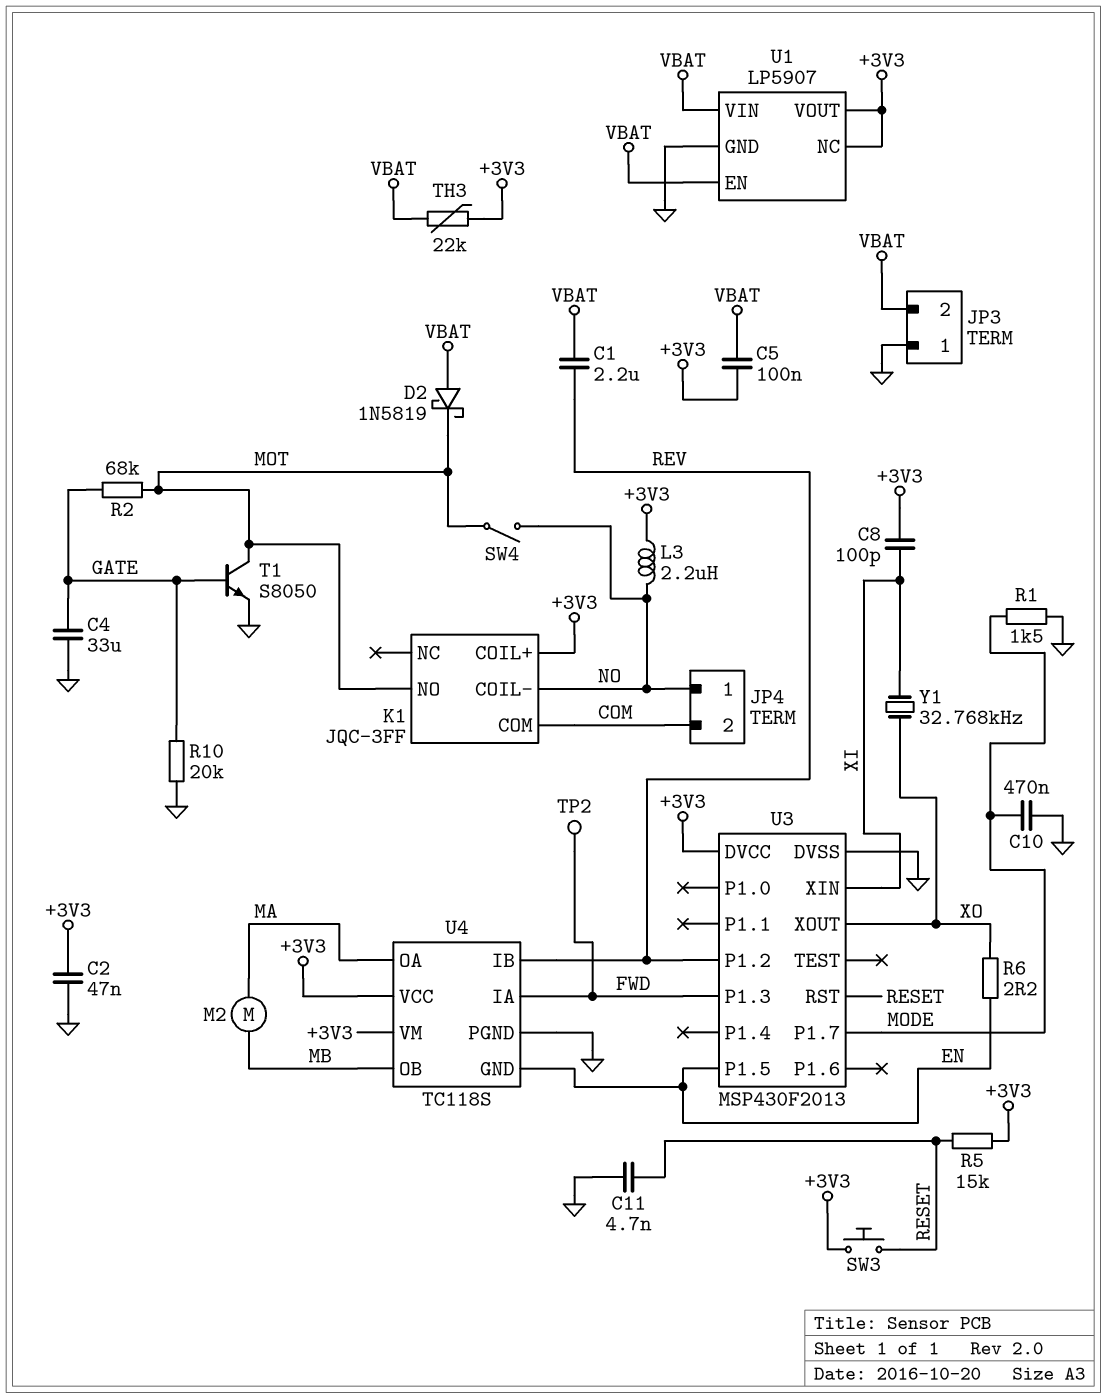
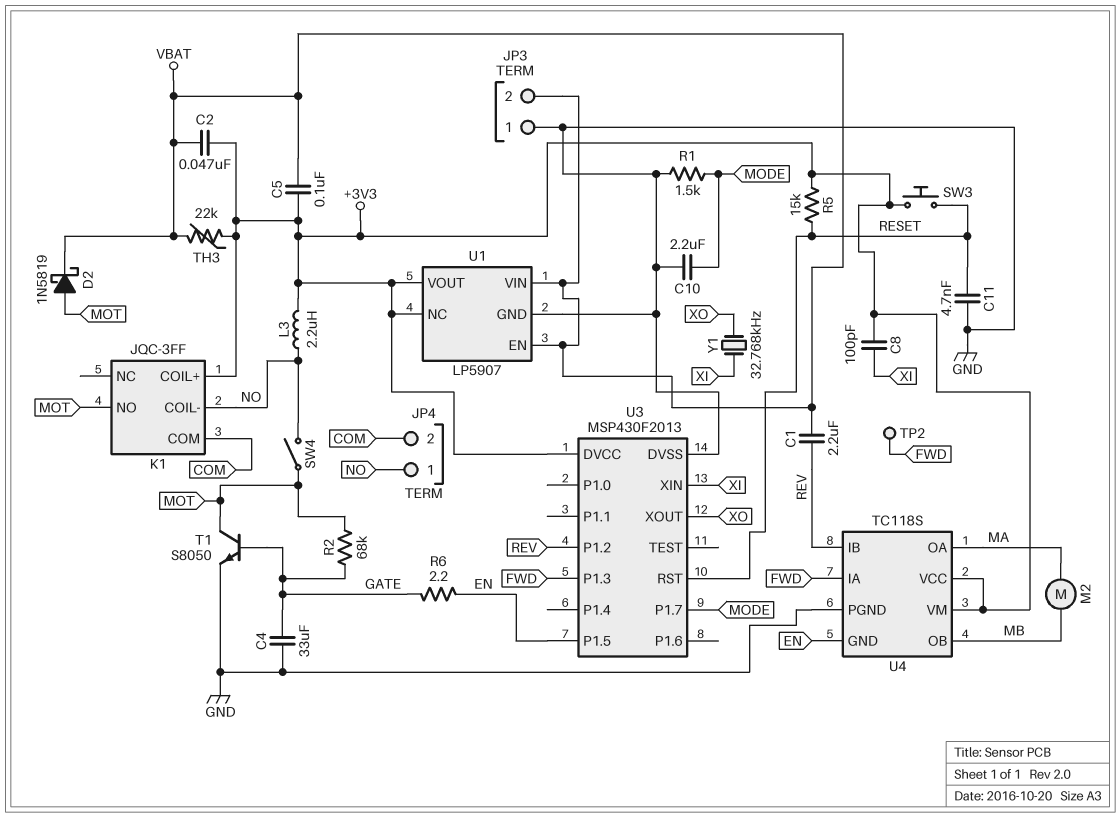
C2: 47nF (+3V3, GND) -> 47nF (+3V3, VBAT)
C10: 470nF (GND, MODE) -> 2.2uF (GND, MODE)
D2: schottky 1N5819 (A VBAT, K MOT) -> schottky 1N5819 (A MOT, K VBAT)
R6: 2.2 (EN, XO) -> 2.2 (EN, GATE)
R10: 20k (GATE, GND) -> none

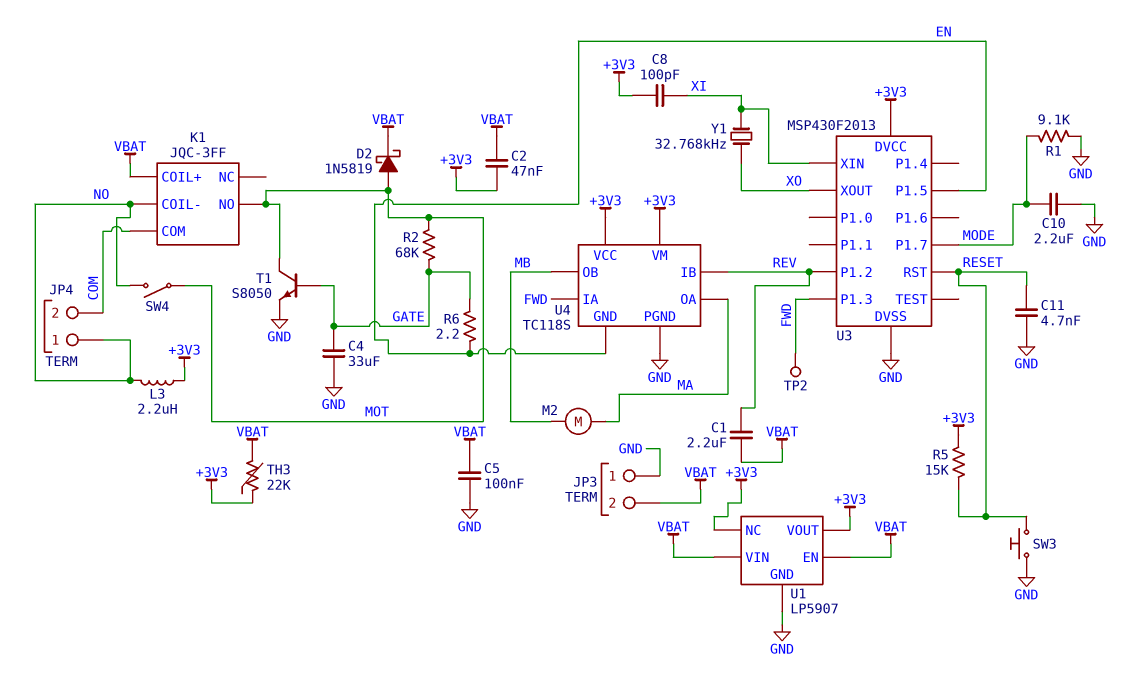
C5: 100nF (+3V3, VBAT) -> 100nF (GND, VBAT)
K1 pin COIL+: +3V3 -> VBAT
R1: 1.5k (GND, MODE) -> 9.1k (GND, MODE)
SW3: button (+3V3, RESET) -> button (GND, RESET)

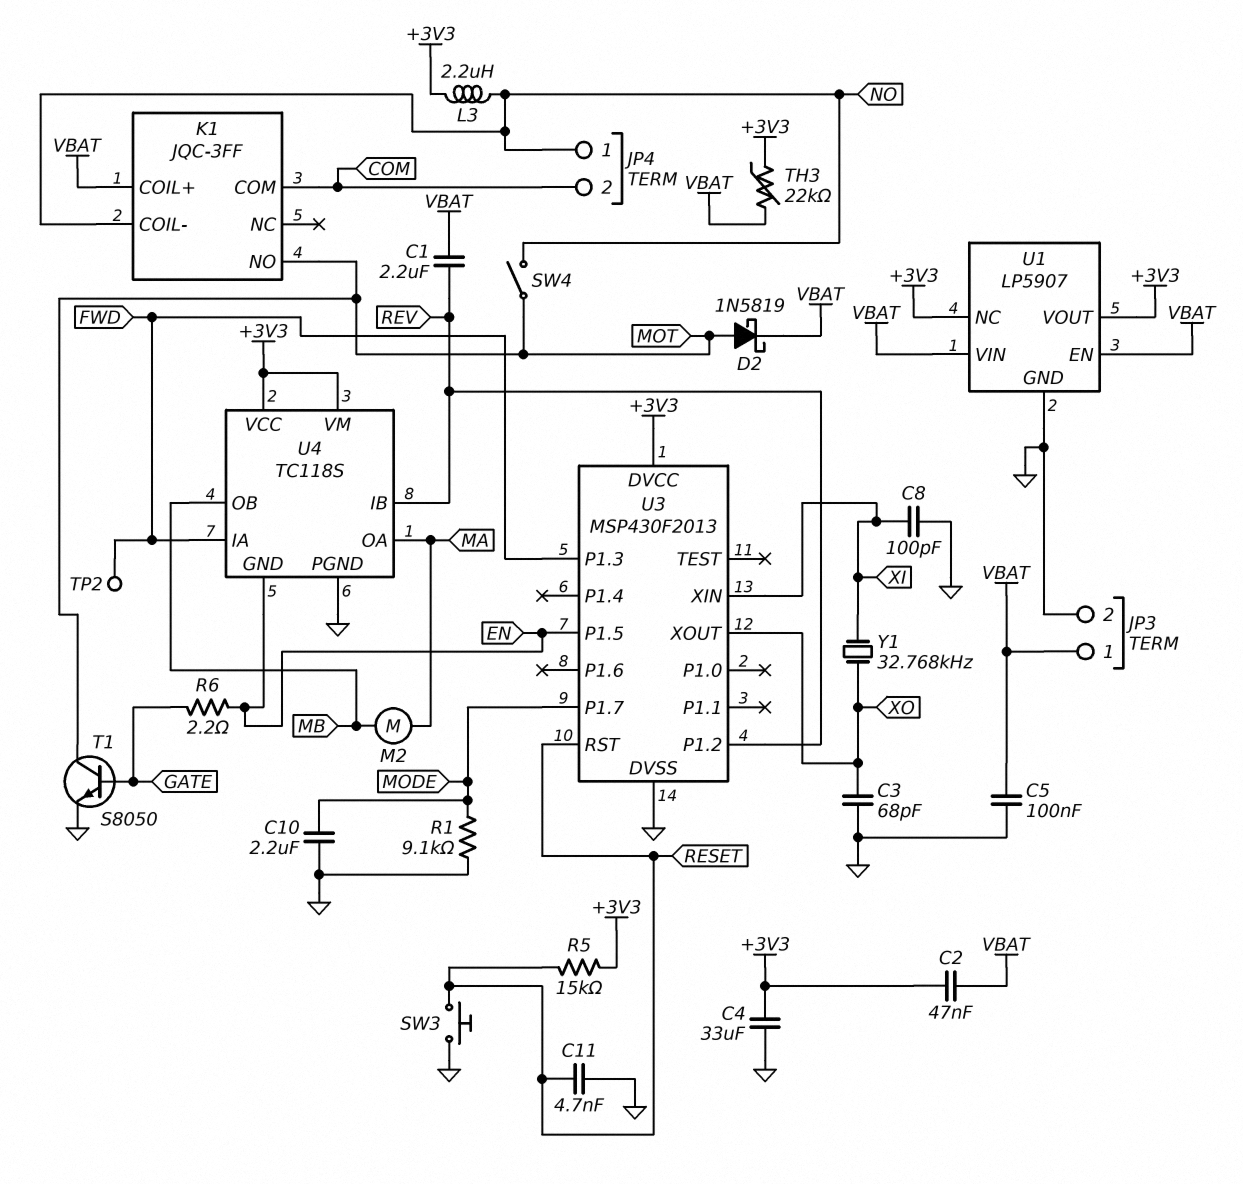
C3: none -> 68pF (GND, XO)
C4: 33uF (GATE, GND) -> 33uF (+3V3, GND)
C8: 100pF (+3V3, XI) -> 100pF (GND, XI)
JP3 pin 1: GND -> VBAT
JP3 pin 2: VBAT -> GND
R2: 68k (GATE, MOT) -> none

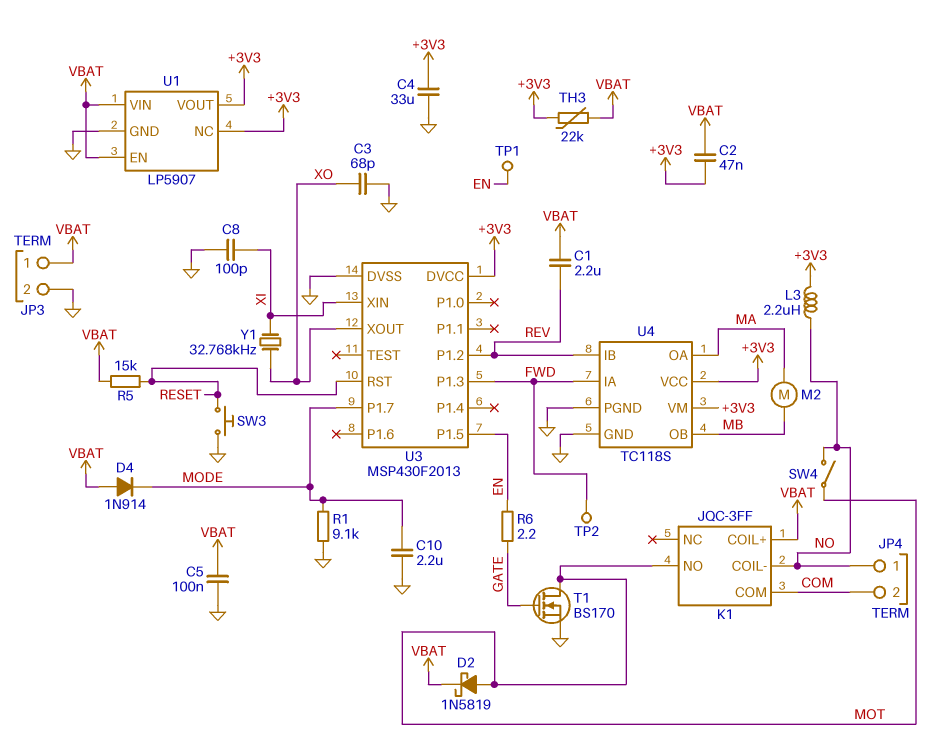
C11: 4.7nF (GND, RESET) -> none
D4: none -> diode 1N914 (A VBAT, K MODE)
R5: 15k (+3V3, RESET) -> 15k (RESET, VBAT)
T1: NPN S8050 (B GATE, C MOT, E GND) -> NMOS BS170 (G GATE, D MOT, S GND)
TP1: none -> test point (EN)
U4 pin GND: EN -> GND

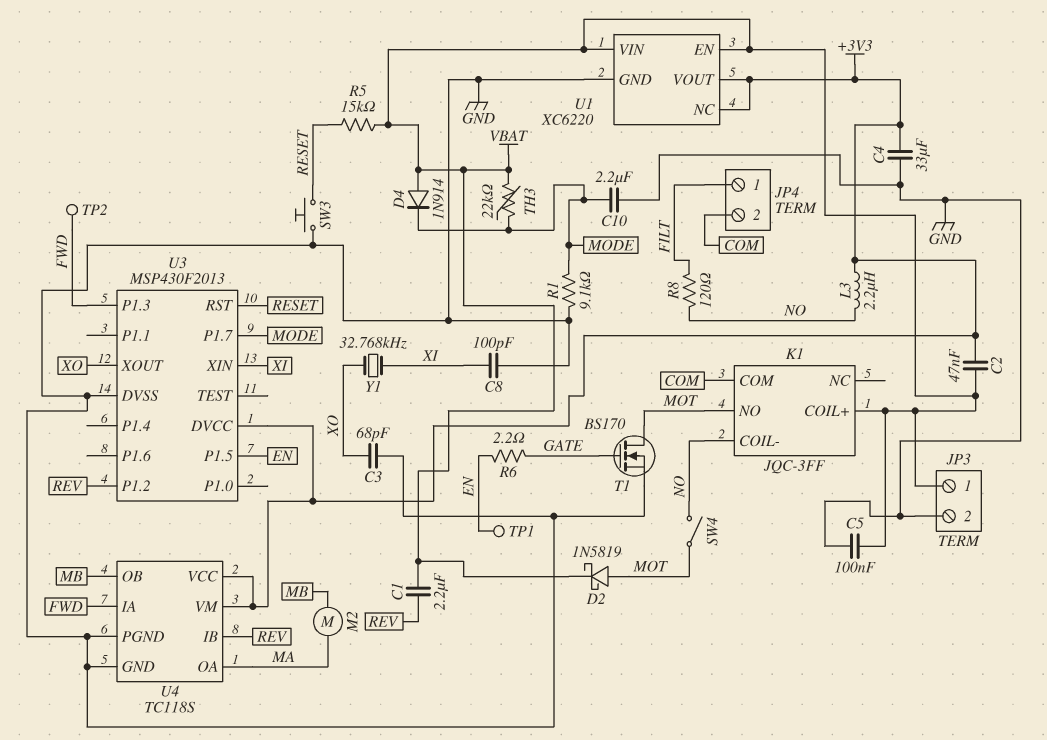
JP4 pin 1: NO -> FILT
R8: none -> 120 (FILT, NO)
TH3: 22k (+3V3, VBAT) -> 22k (MODE, VBAT)
U1: LP5907 -> XC6220

